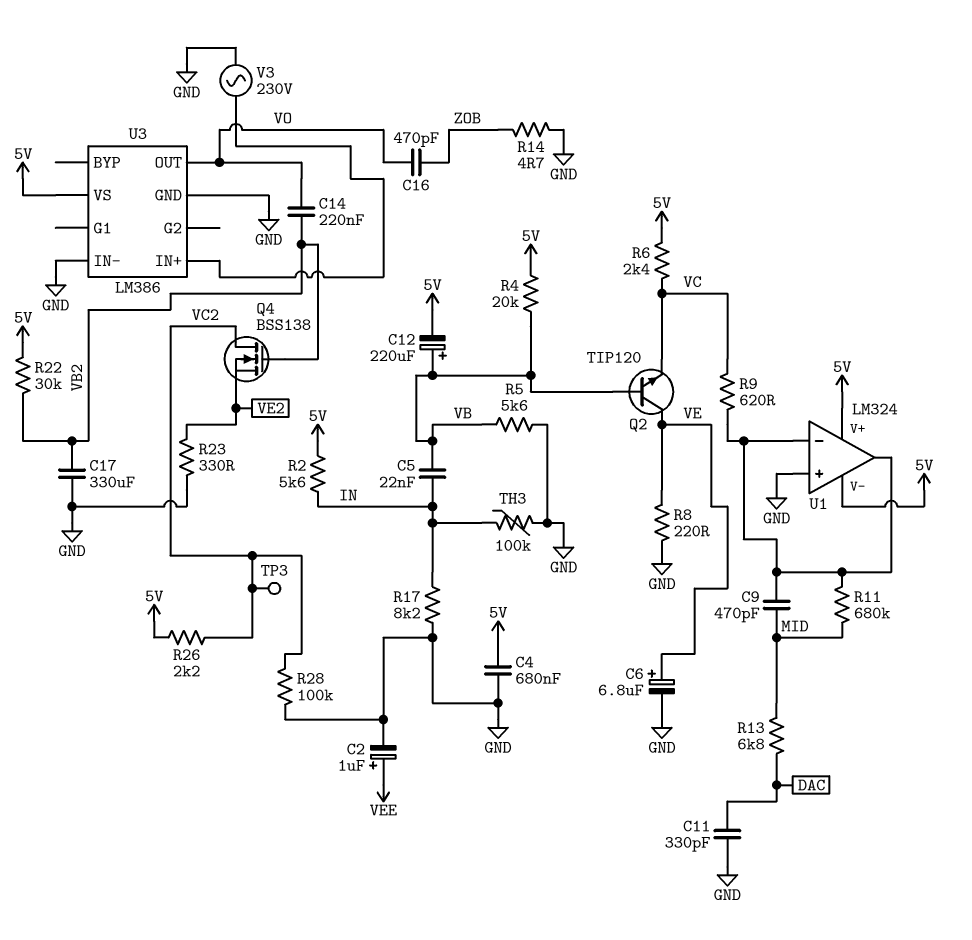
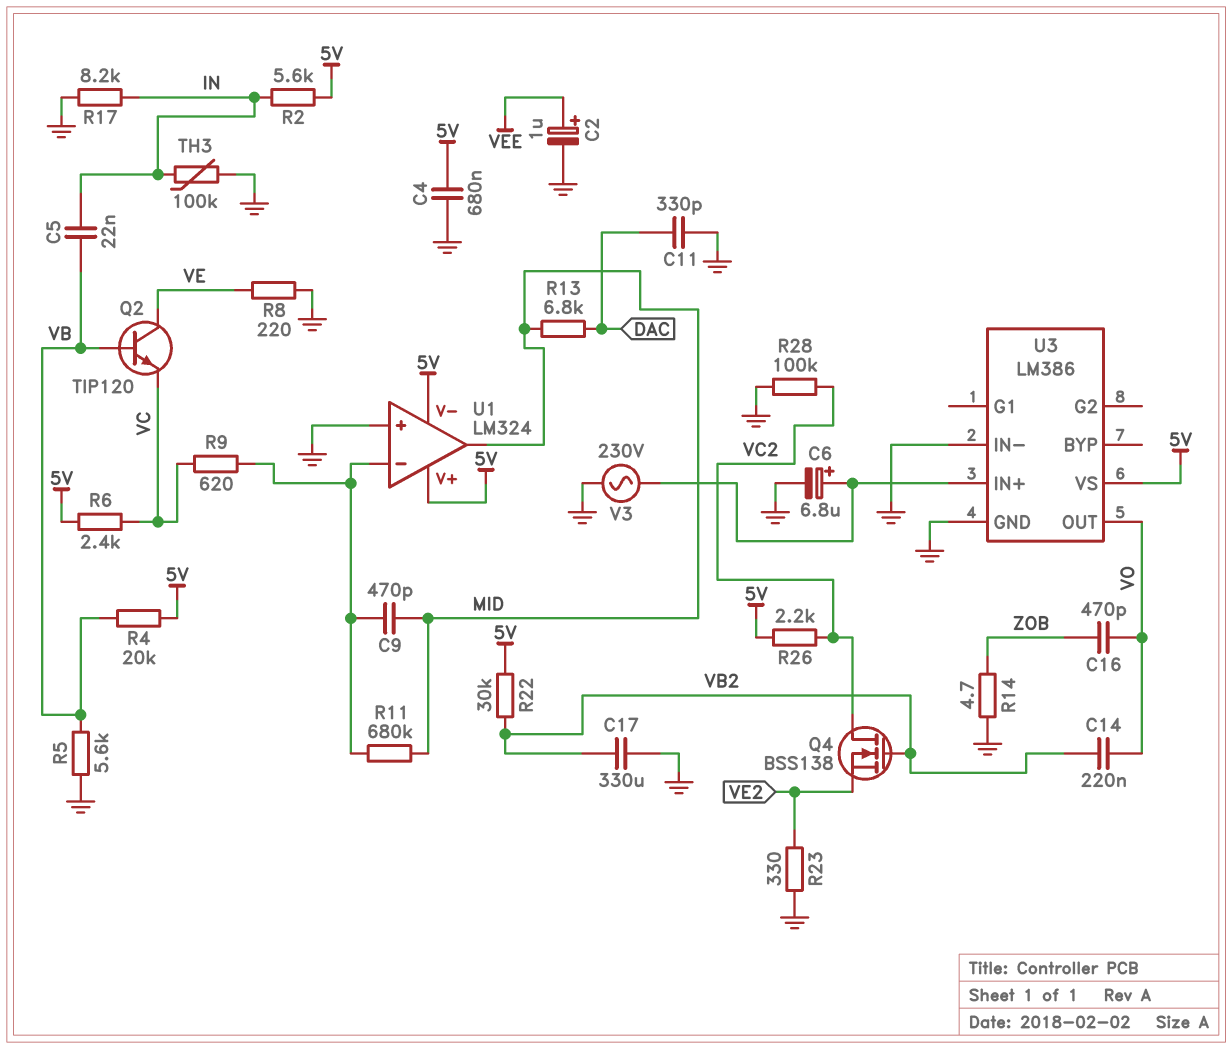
C6: 6.8uF (plus VE, minus GND) -> 6.8uF (plus U3/IN+, minus GND)
C12: 220uF (plus VB, minus 5V) -> none
TP3: test point (VC2) -> none
U1 pin out: U1/in- -> MID

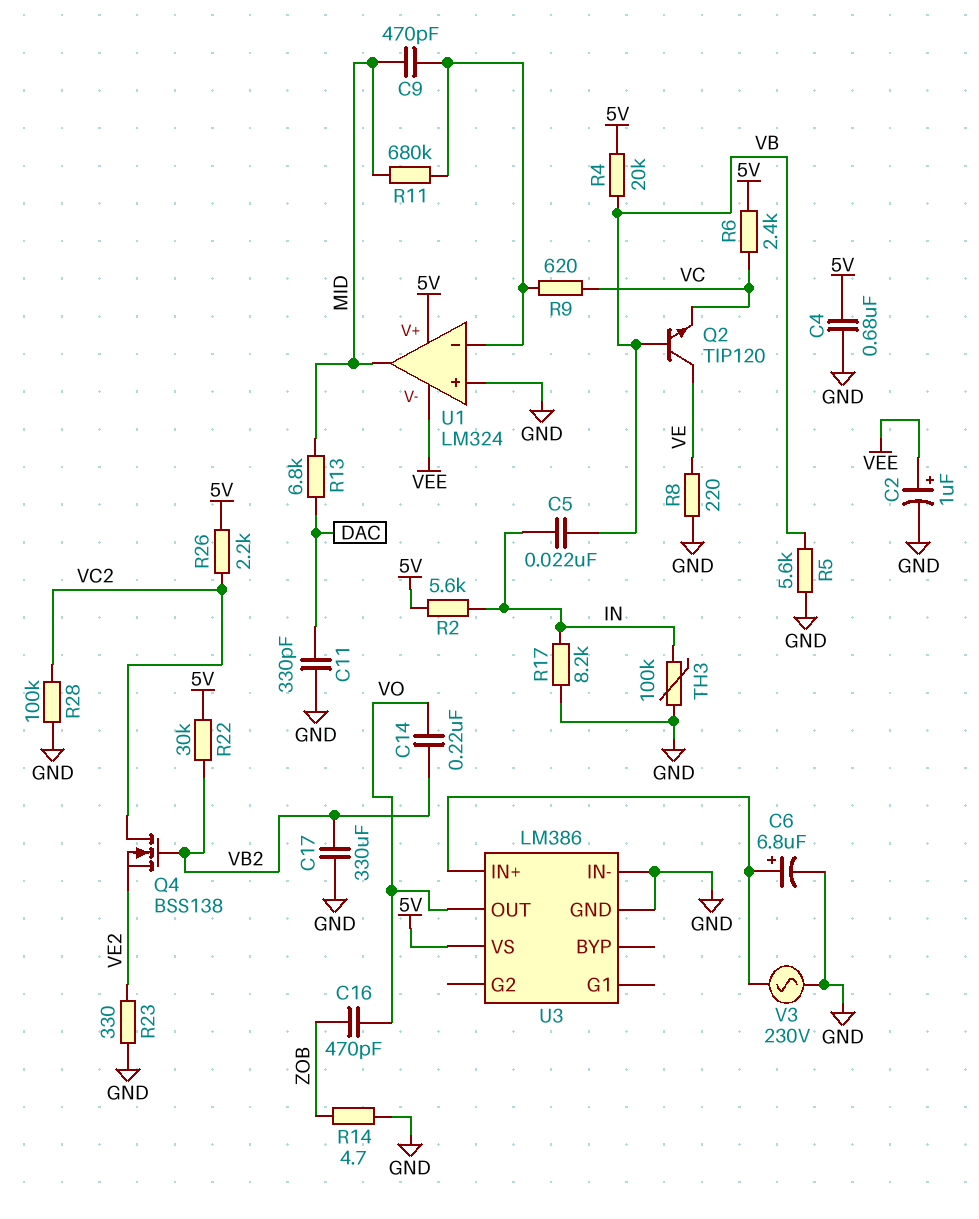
U1 pin V-: 5V -> VEE

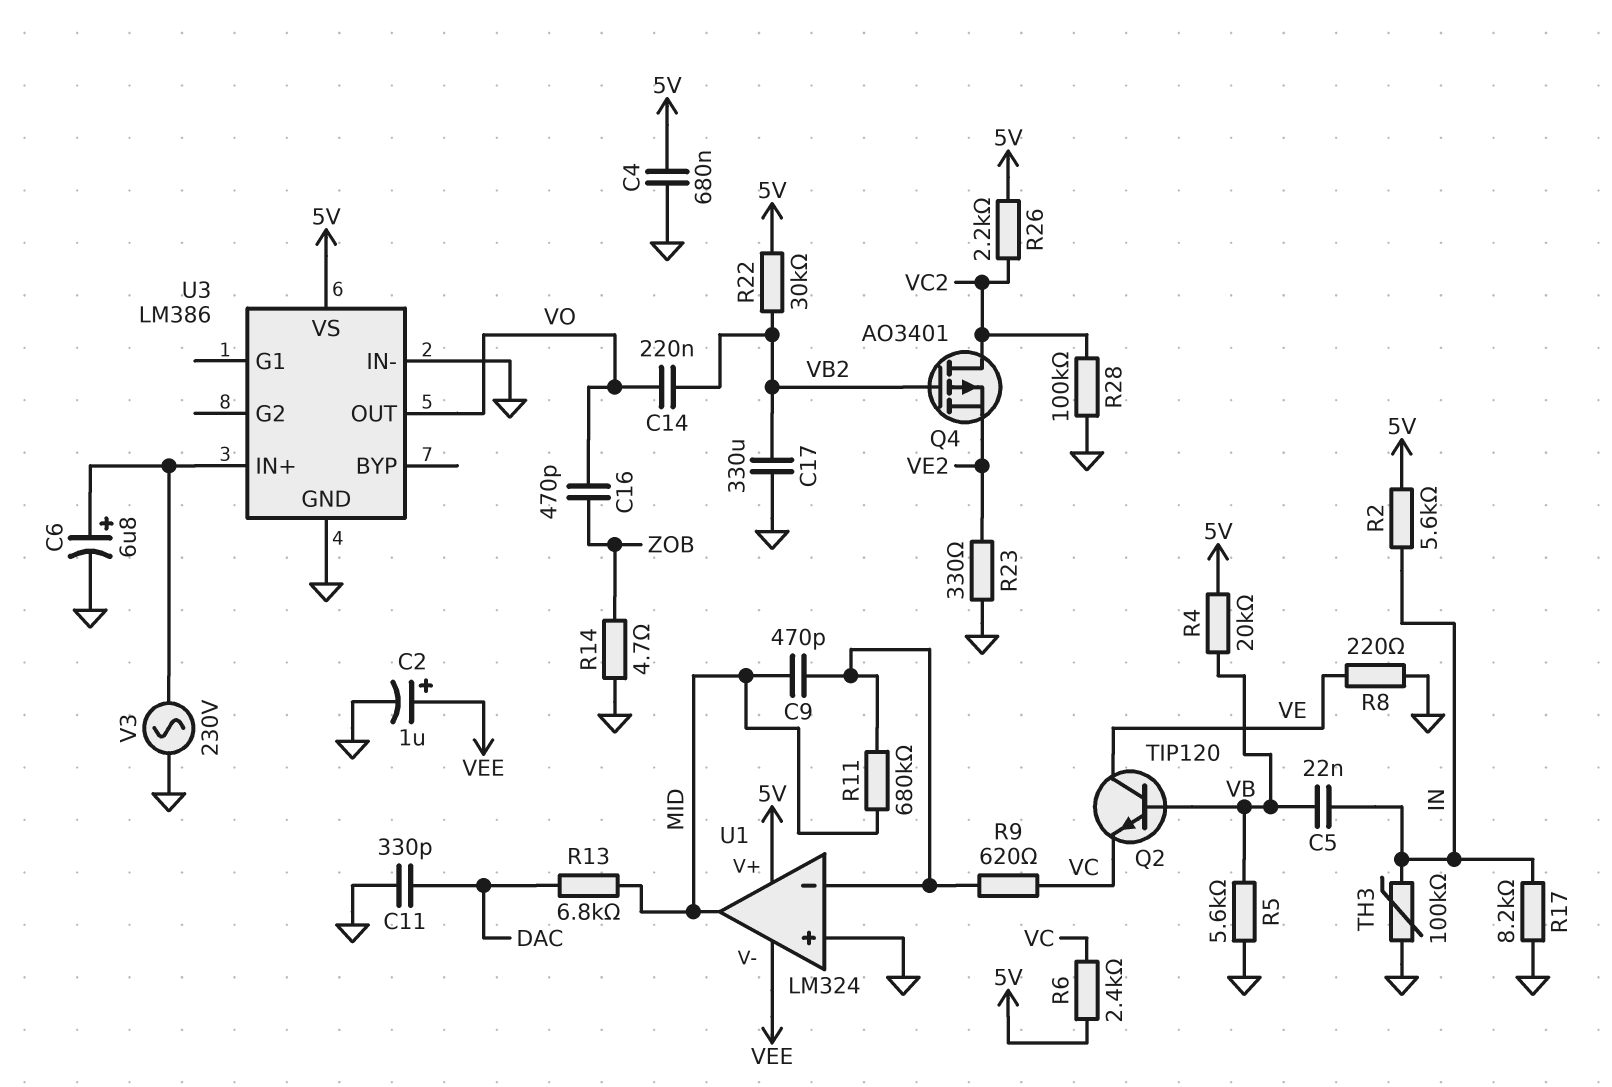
Q4: NMOS BSS138 (G VB2, D VC2, S VE2) -> PMOS AO3401 (G VB2, D VC2, S VE2)

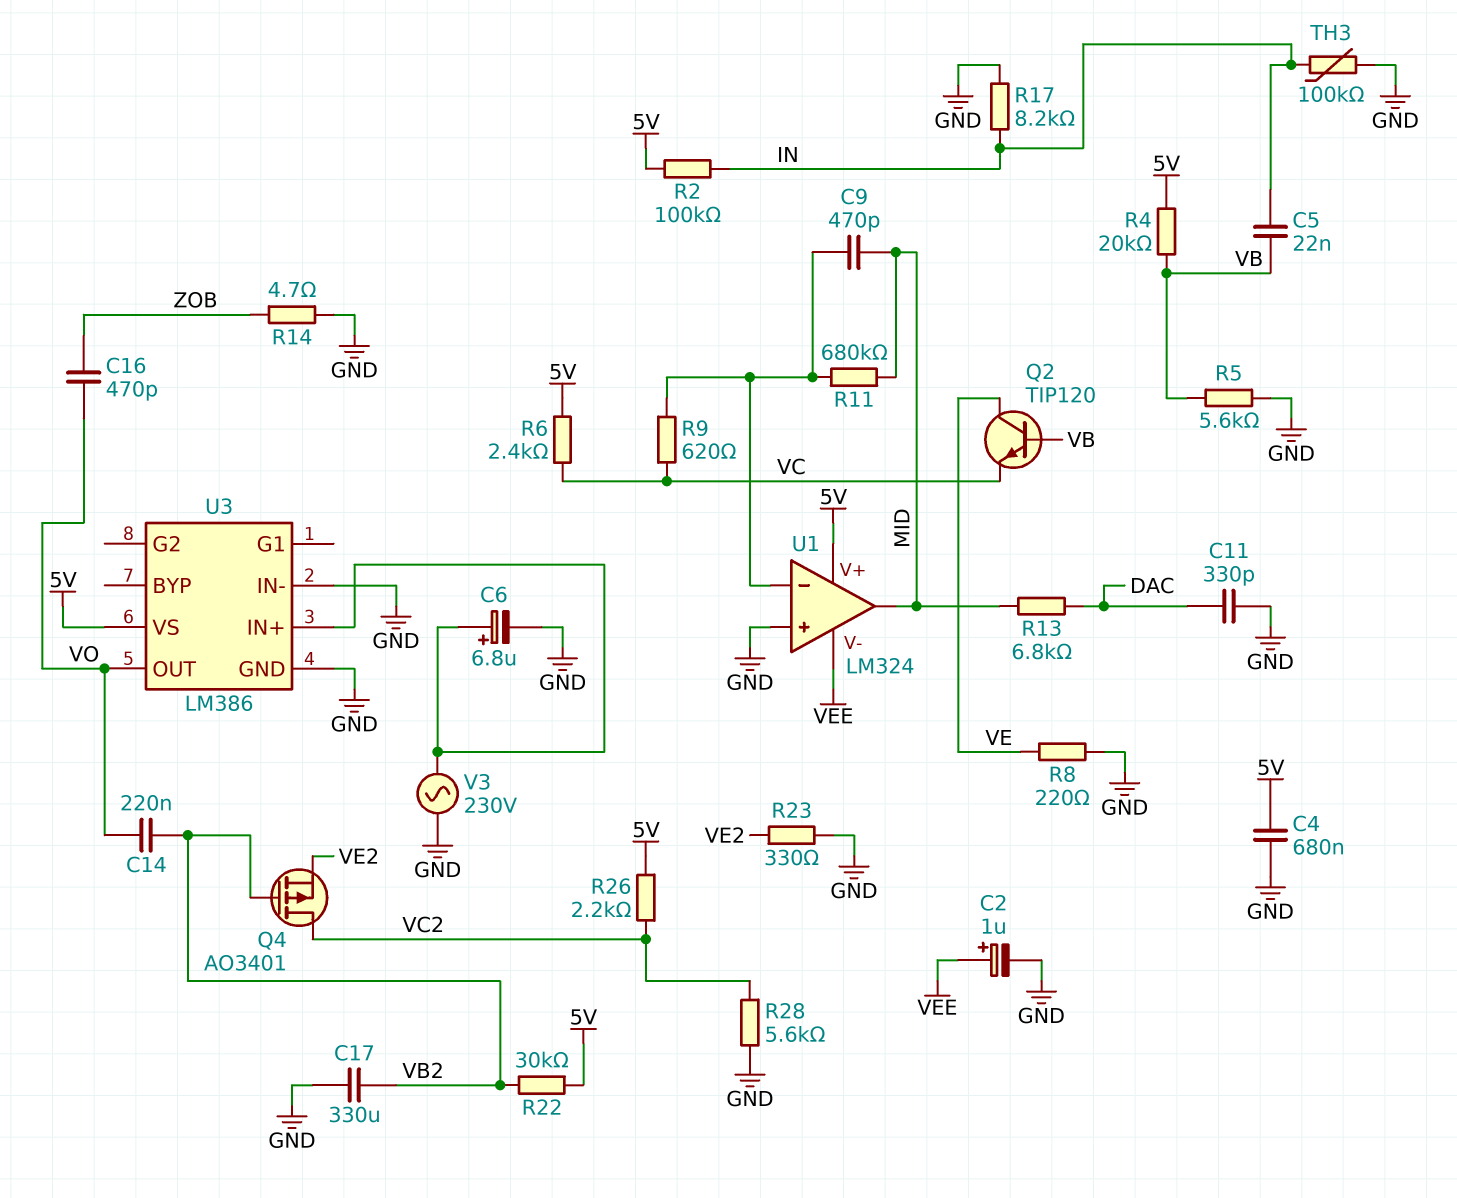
R2: 5.6k (5V, IN) -> 100k (5V, IN)
R28: 100k (GND, VC2) -> 5.6k (GND, VC2)

